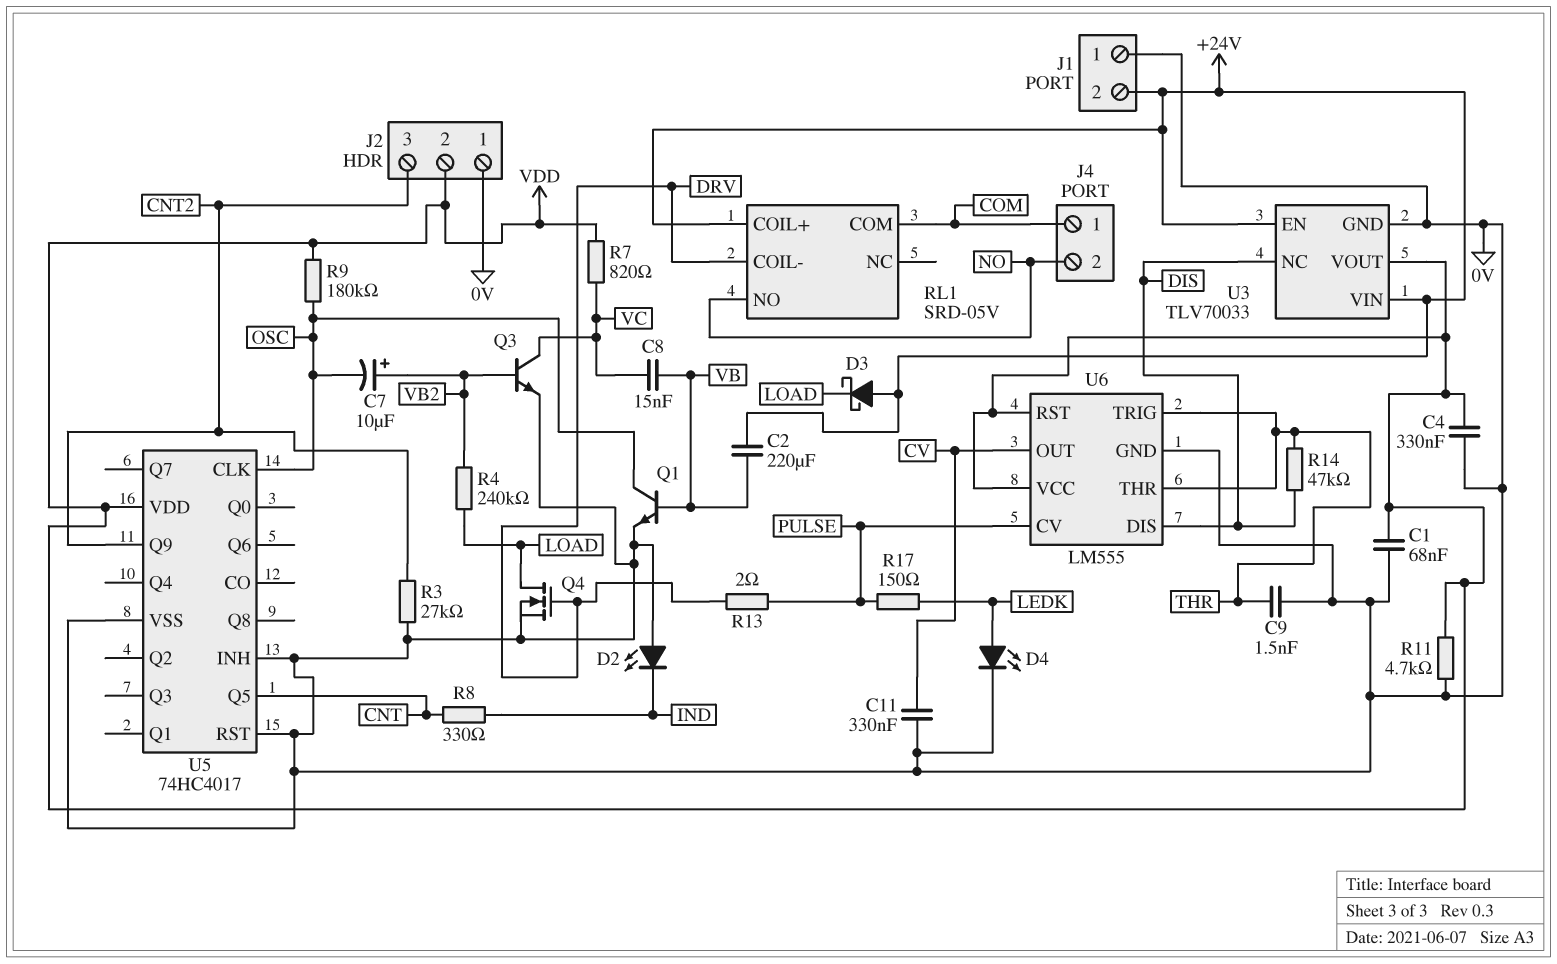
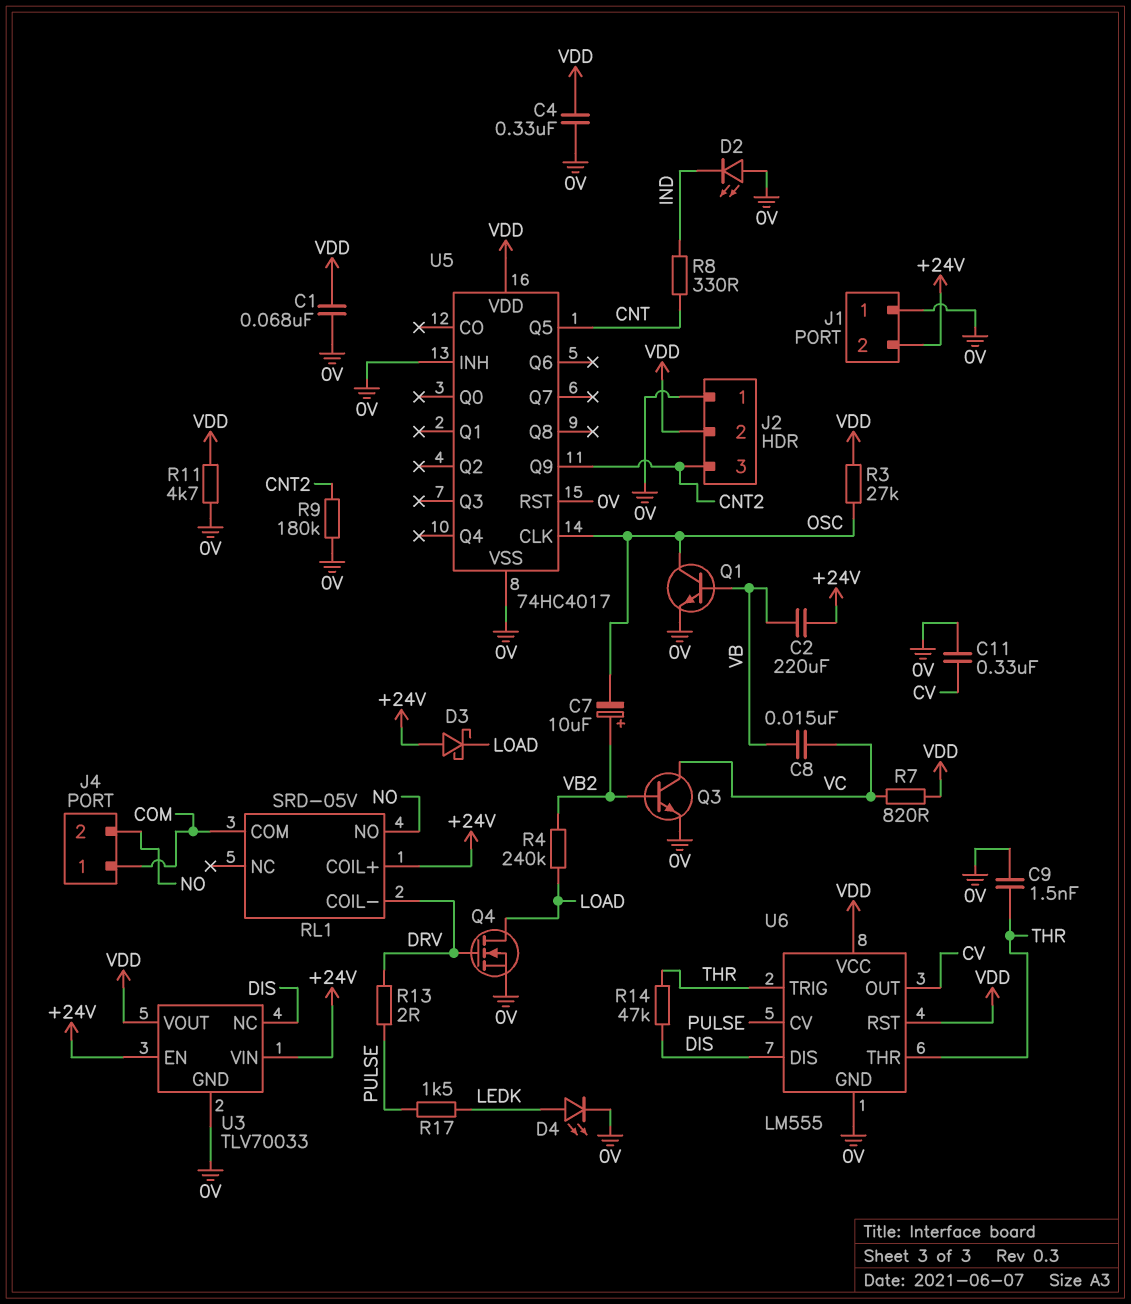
R3: 27k (0V, CNT2) -> 27k (OSC, VDD)
R9: 180k (OSC, VDD) -> 180k (0V, CNT2)
R17: 150 (LEDK, PULSE) -> 1.5k (LEDK, PULSE)

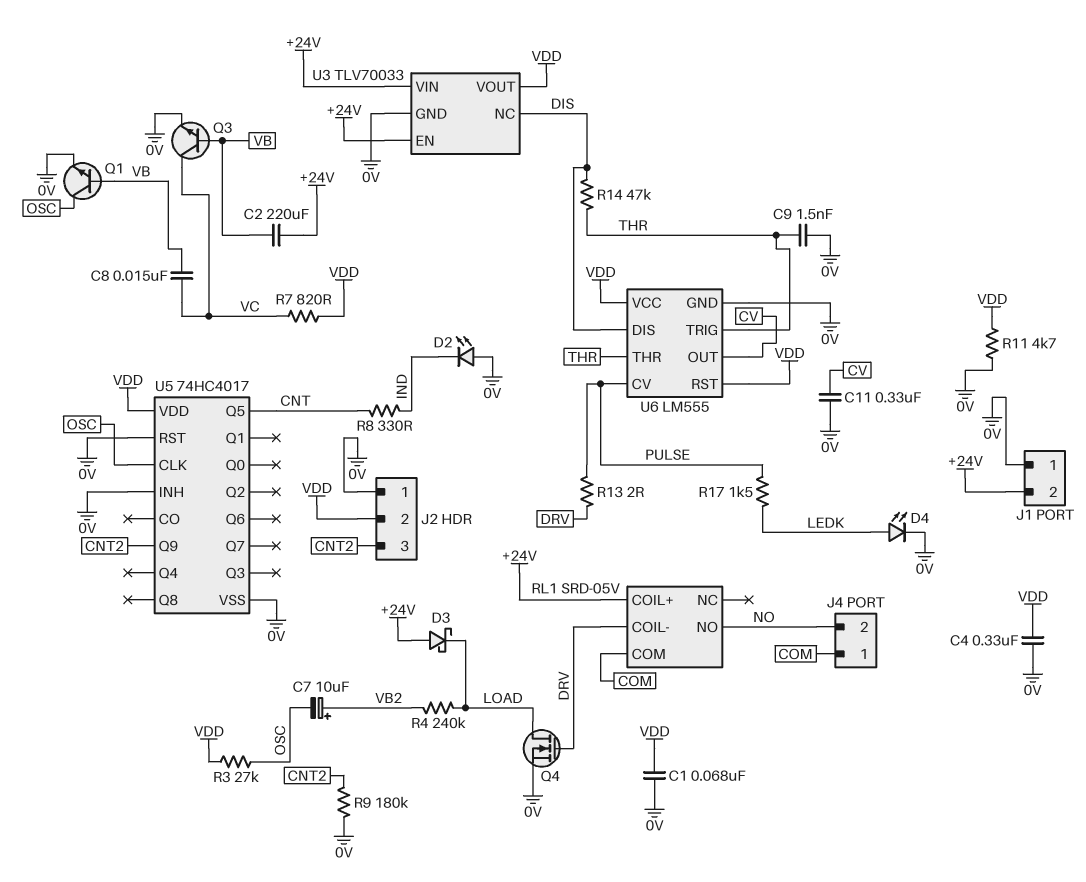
Q3: NPN (B VB2, C VC, E 0V) -> NPN (B VB, C VC, E 0V)

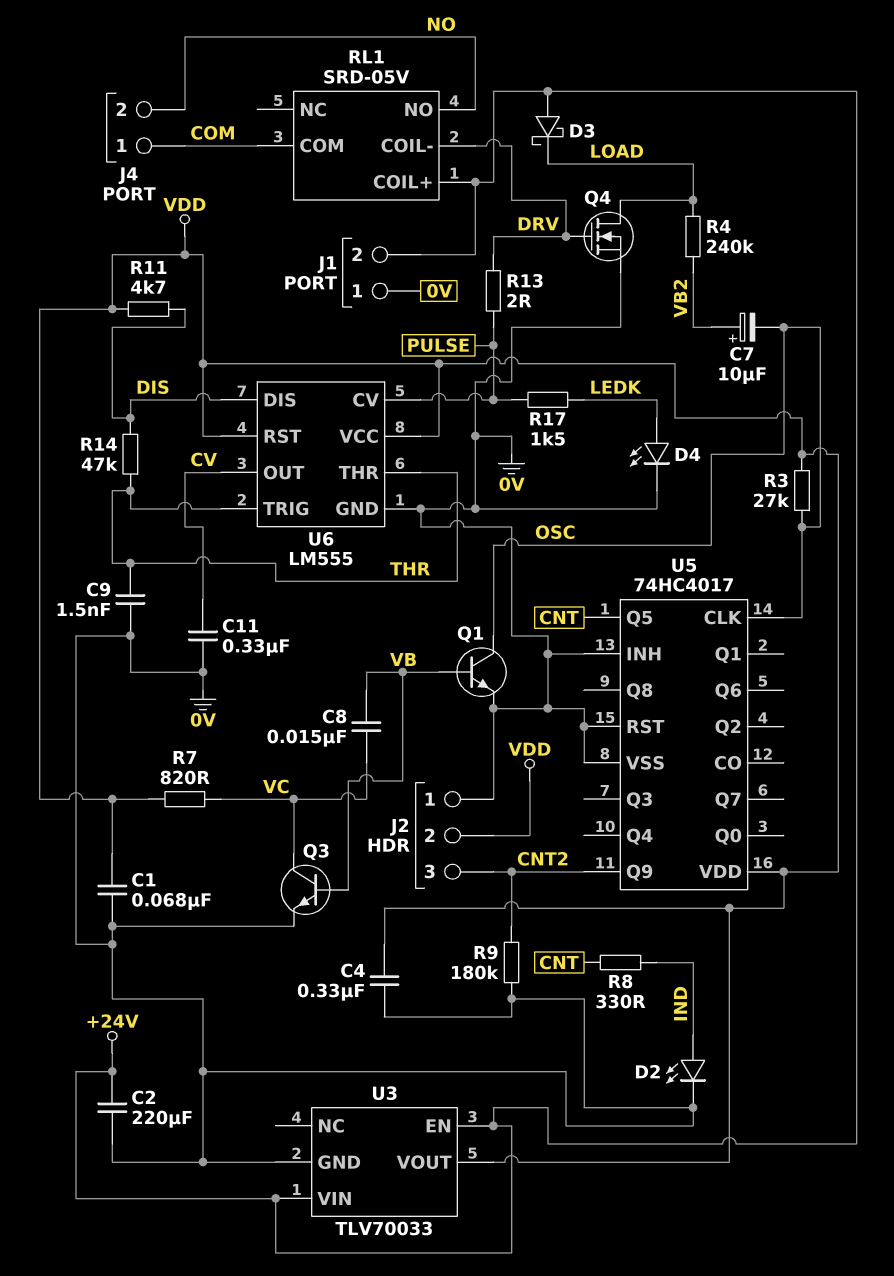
C2: 220uF (+24V, VB) -> 220uF (+24V, 0V)
D2: LED (A 0V, K IND) -> LED (A IND, K 0V)
R11: 4.7k (0V, VDD) -> 4.7k (DIS, VDD)
U3 pin NC: DIS -> none

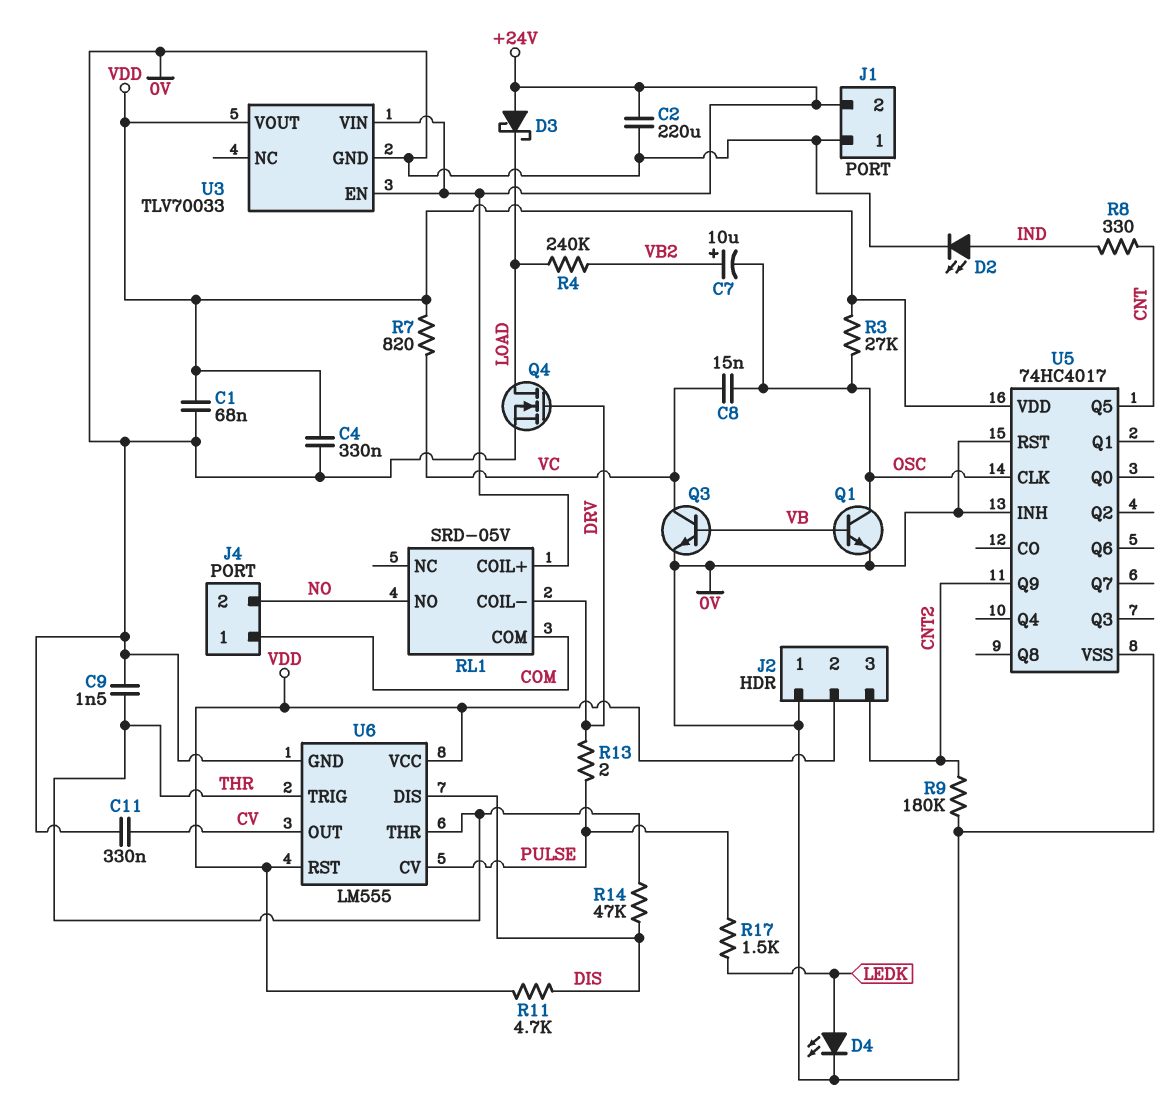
C8: 15nF (VB, VC) -> 15nF (OSC, VC)

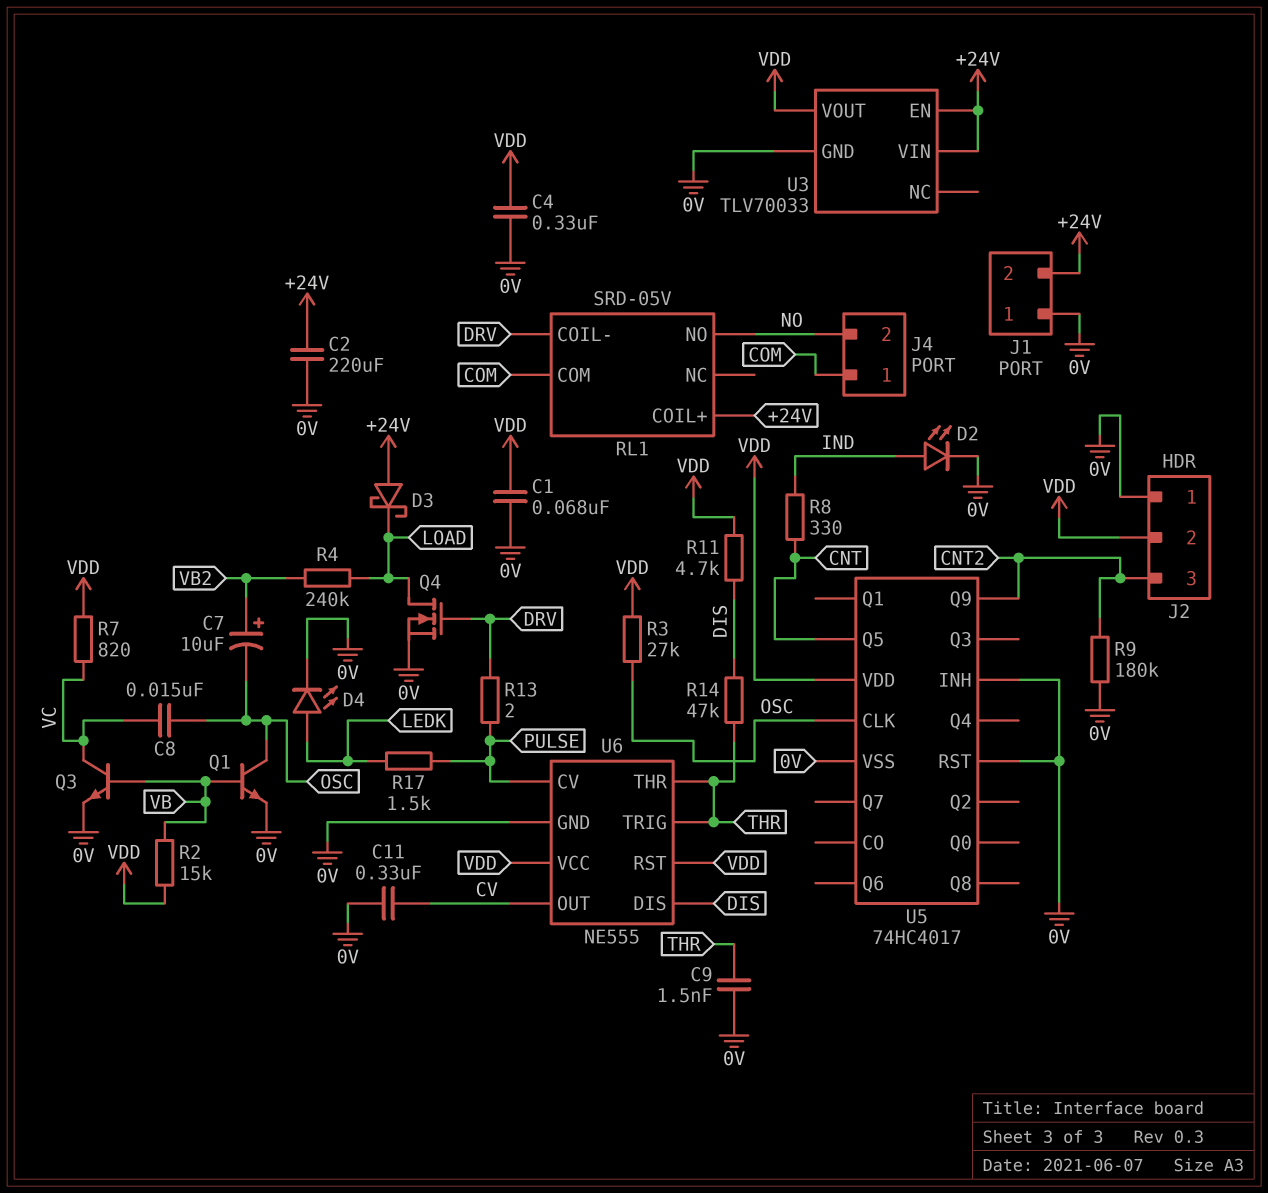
R2: none -> 15k (VB, VDD)
U6: LM555 -> NE555

